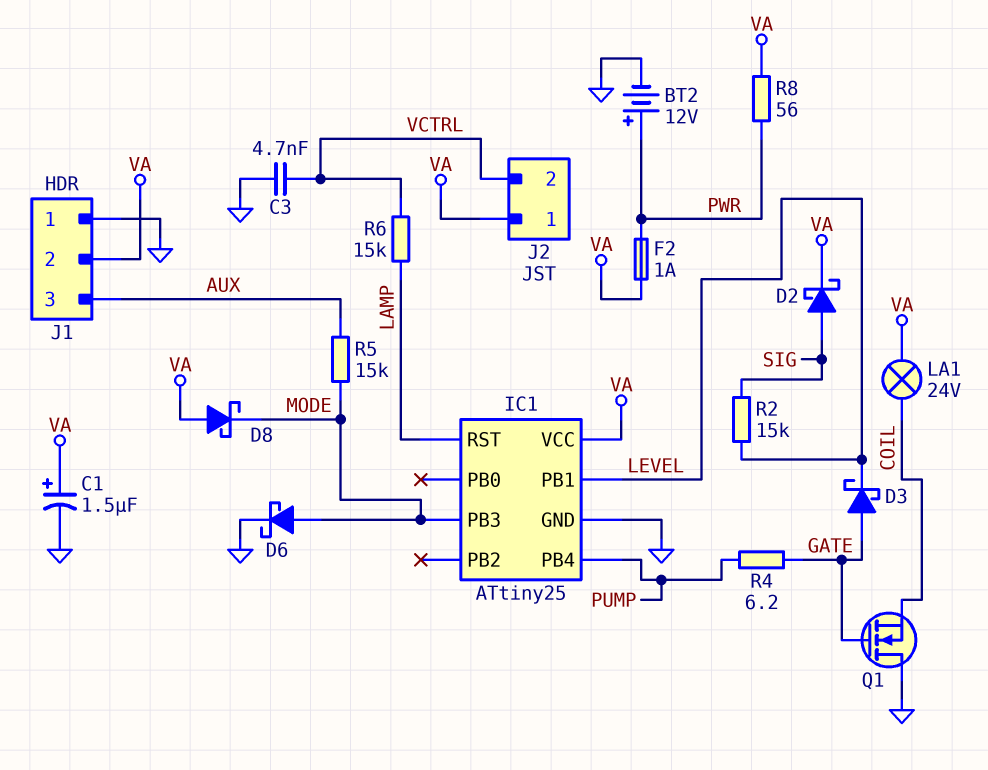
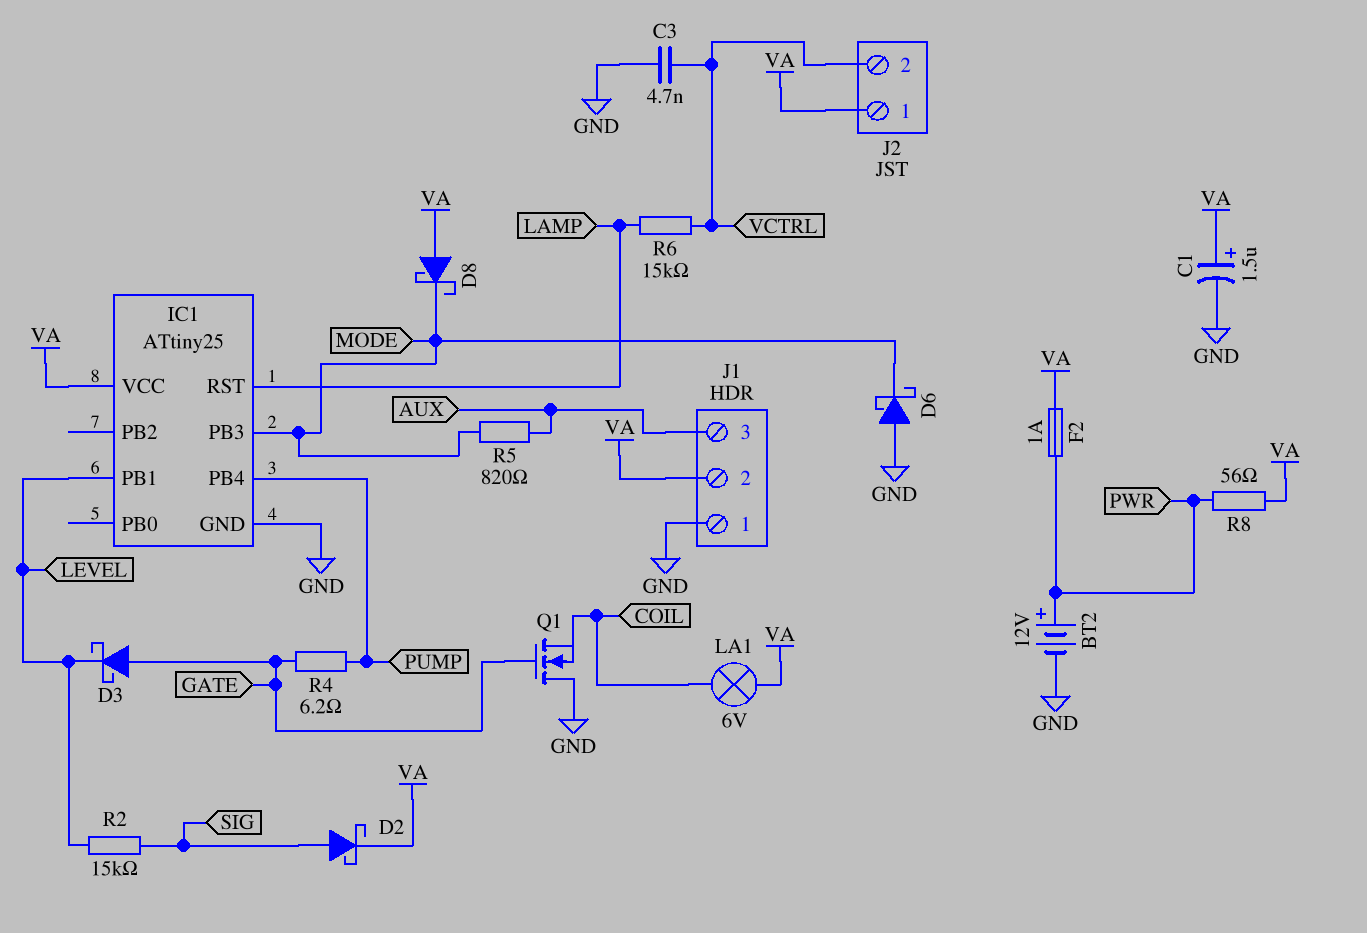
D6: schottky (A MODE, K GND) -> schottky (A GND, K MODE)
LA1: lamp 24V (COIL, VA) -> lamp 6V (COIL, VA)
R5: 15k (AUX, MODE) -> 820 (AUX, MODE)

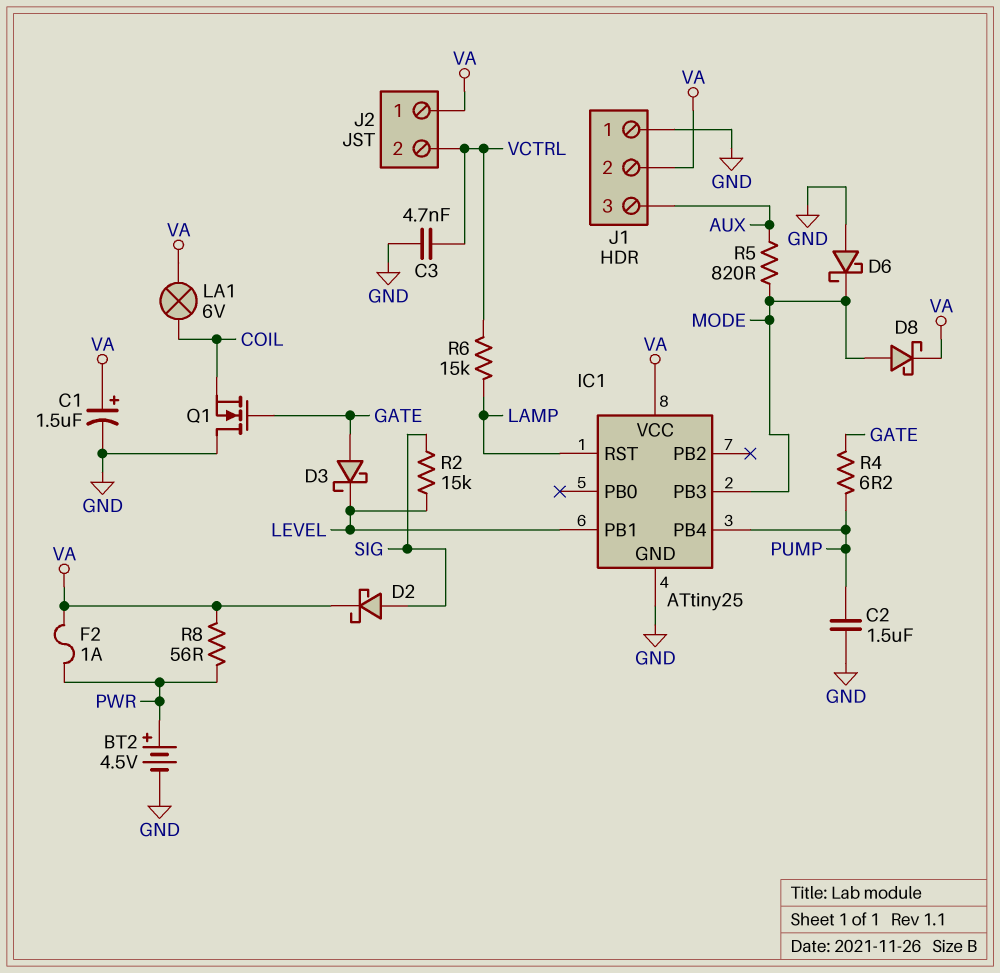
BT2: 12V (plus PWR, minus GND) -> 4.5V (plus PWR, minus GND)
C2: none -> 1.5uF (GND, PUMP)
D8: schottky (A VA, K MODE) -> schottky (A MODE, K VA)

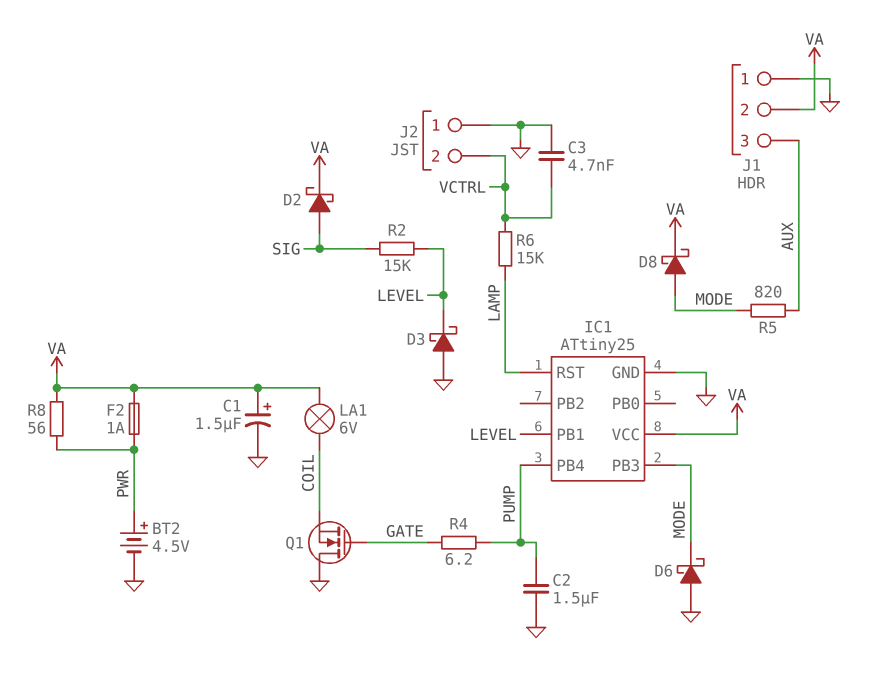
D3: schottky (A GATE, K LEVEL) -> schottky (A GND, K LEVEL)
J2 pin 1: VA -> GND

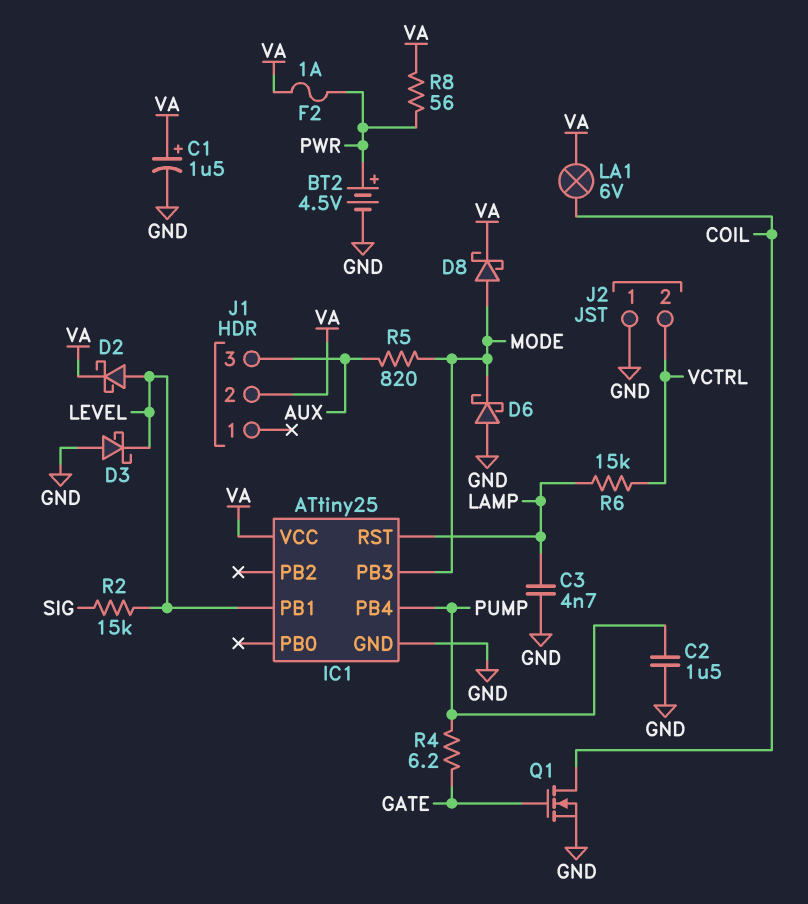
C3: 4.7nF (GND, VCTRL) -> 4.7nF (GND, LAMP)
D2: schottky (A SIG, K VA) -> schottky (A LEVEL, K VA)
J1 pin 1: GND -> none
Q1: NMOS (G GATE, D GND, S COIL) -> NMOS (G GATE, D COIL, S GND)

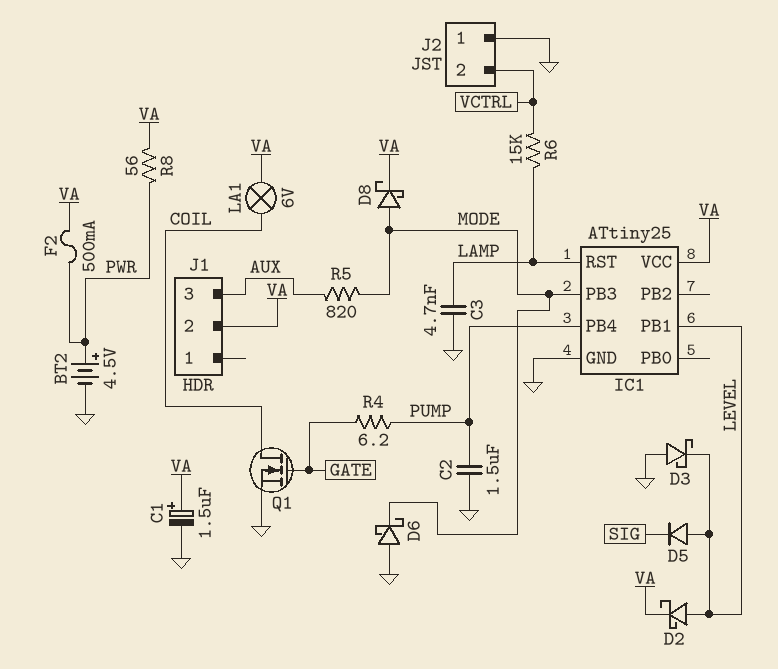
D5: none -> diode (A LEVEL, K SIG)
F2: 1A (PWR, VA) -> 500mA (PWR, VA)
R2: 15k (LEVEL, SIG) -> none

